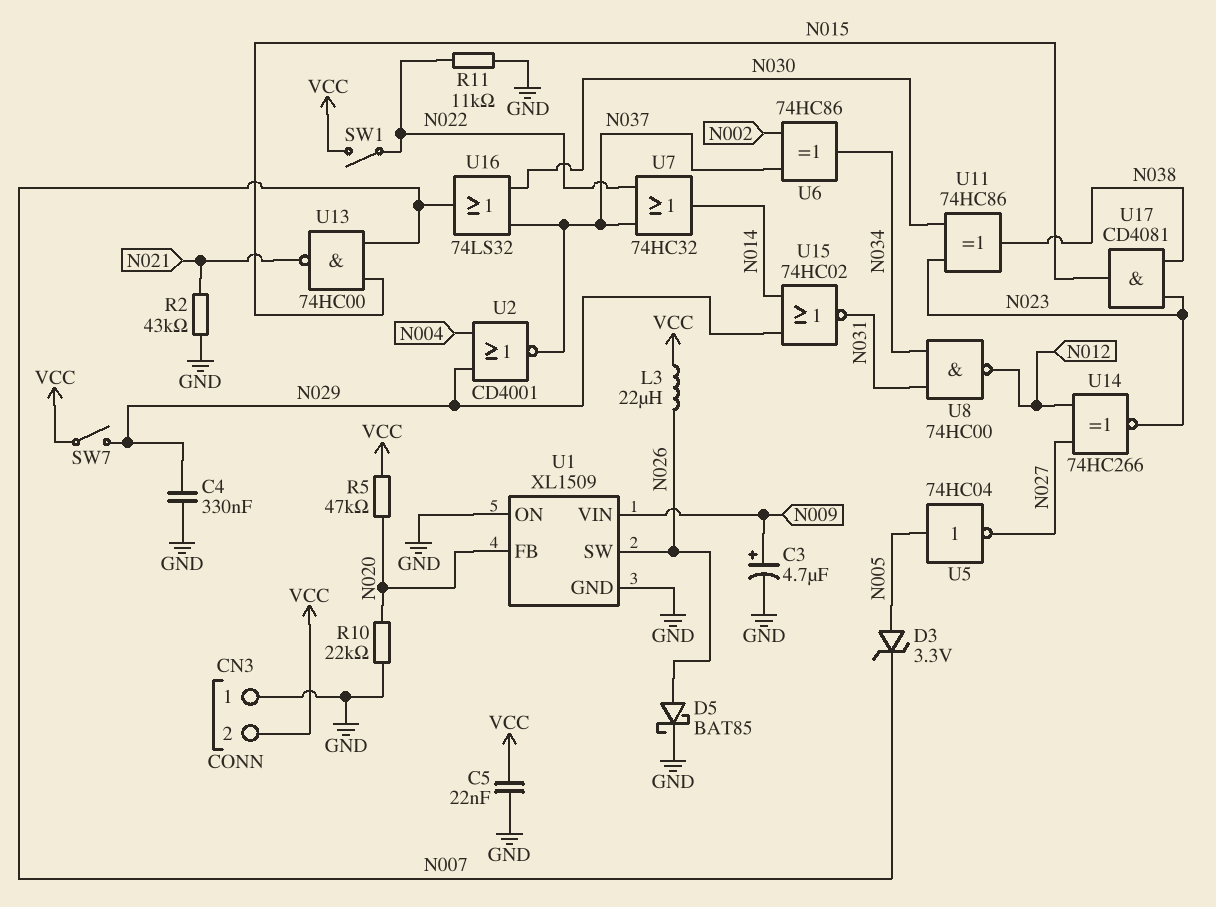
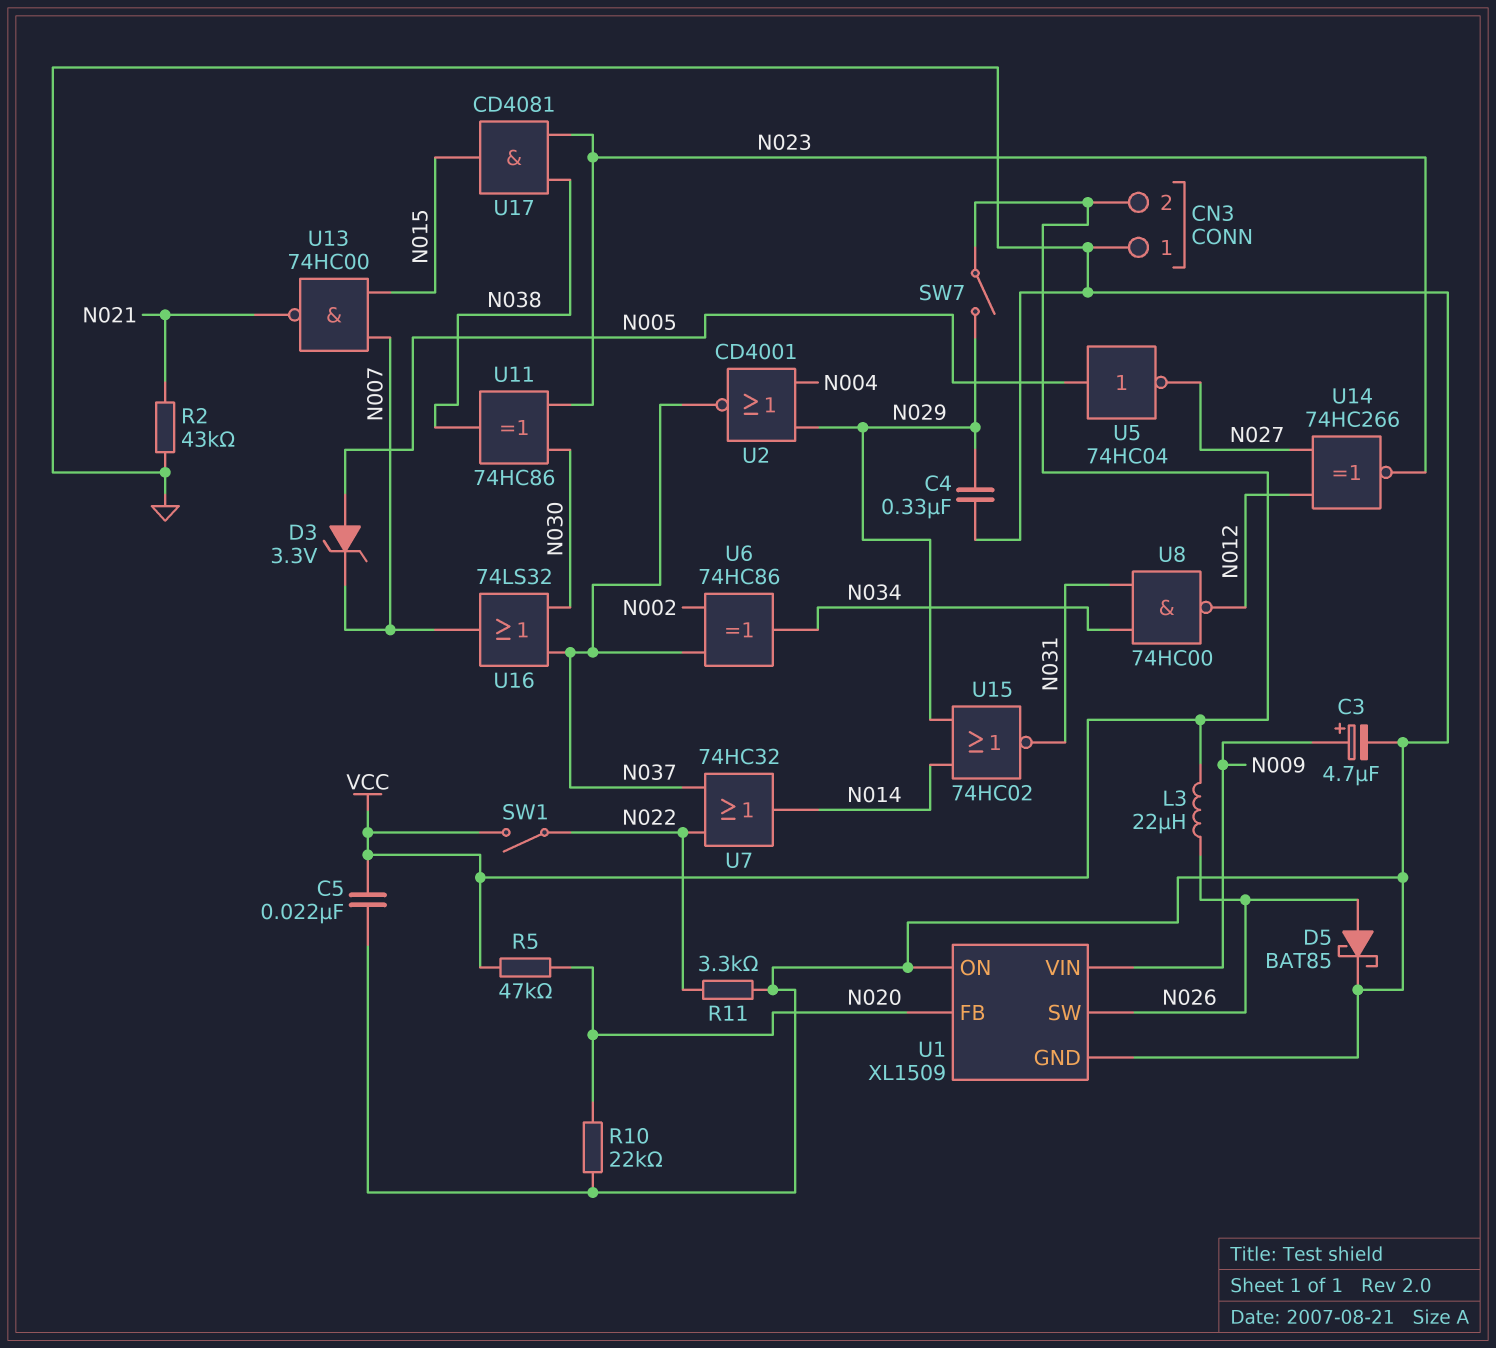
R11: 11k (GND, N022) -> 3.3k (GND, N022)

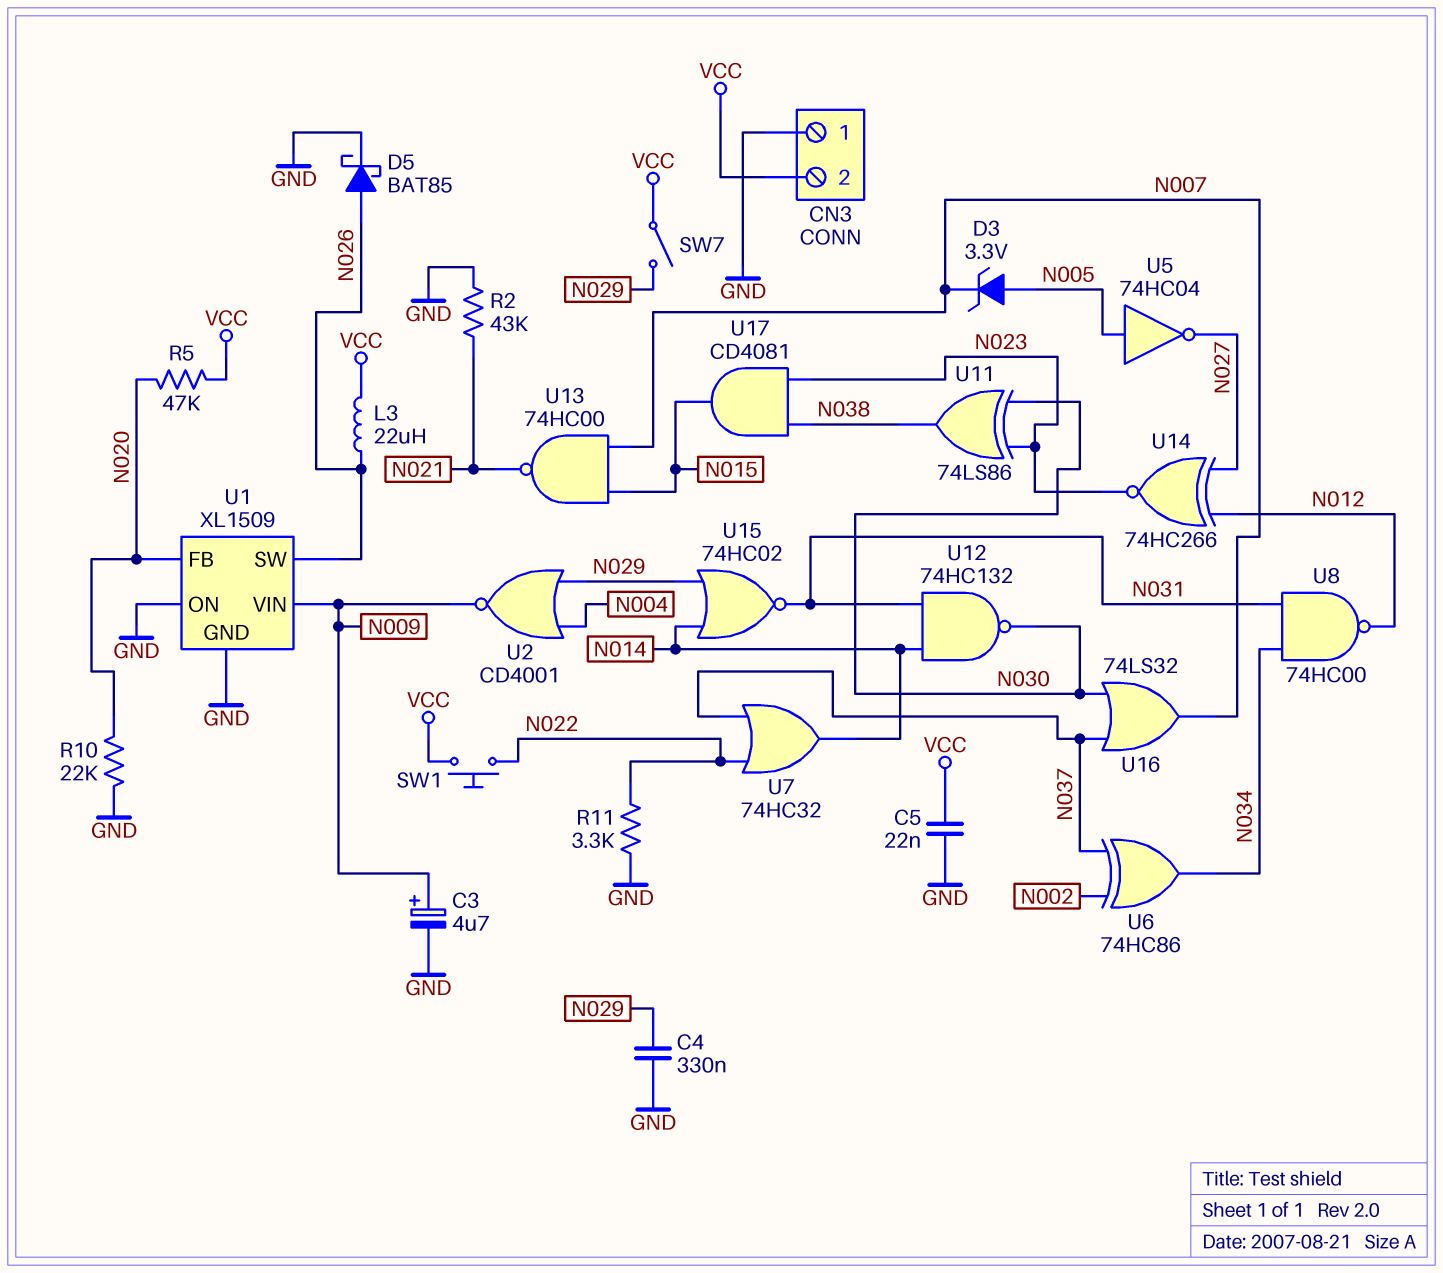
SW1: switch (N022, VCC) -> button (N022, VCC)
U2: NOR CD4001 (in N004, in N029, out N037) -> NOR CD4001 (in N004, in N029, out N009)
U11: XOR 74HC86 (in N023, in N030, out N038) -> XOR 74LS86 (in N023, in N030, out N038)
U12: none -> NAND 74HC132 (in N014, in N031, out N030)

